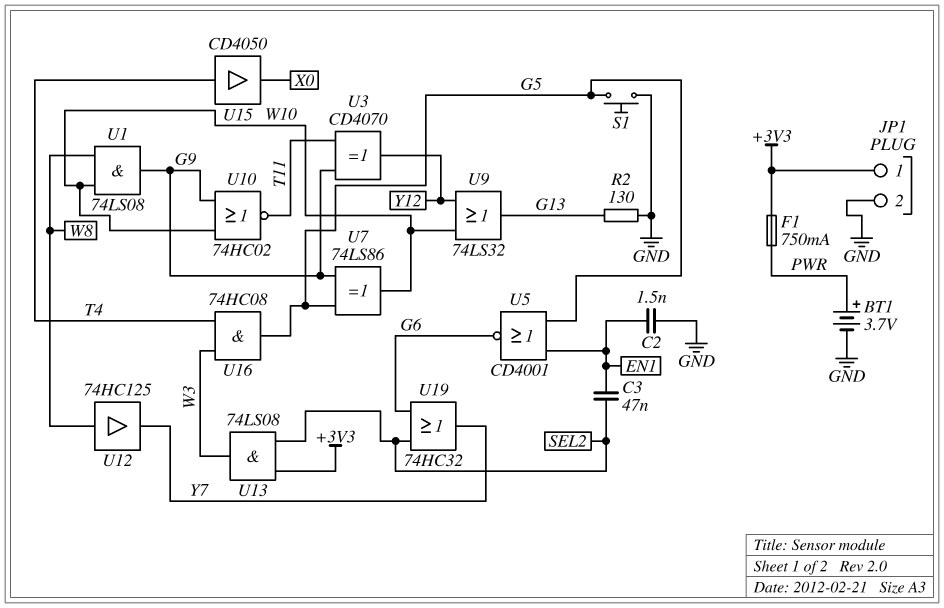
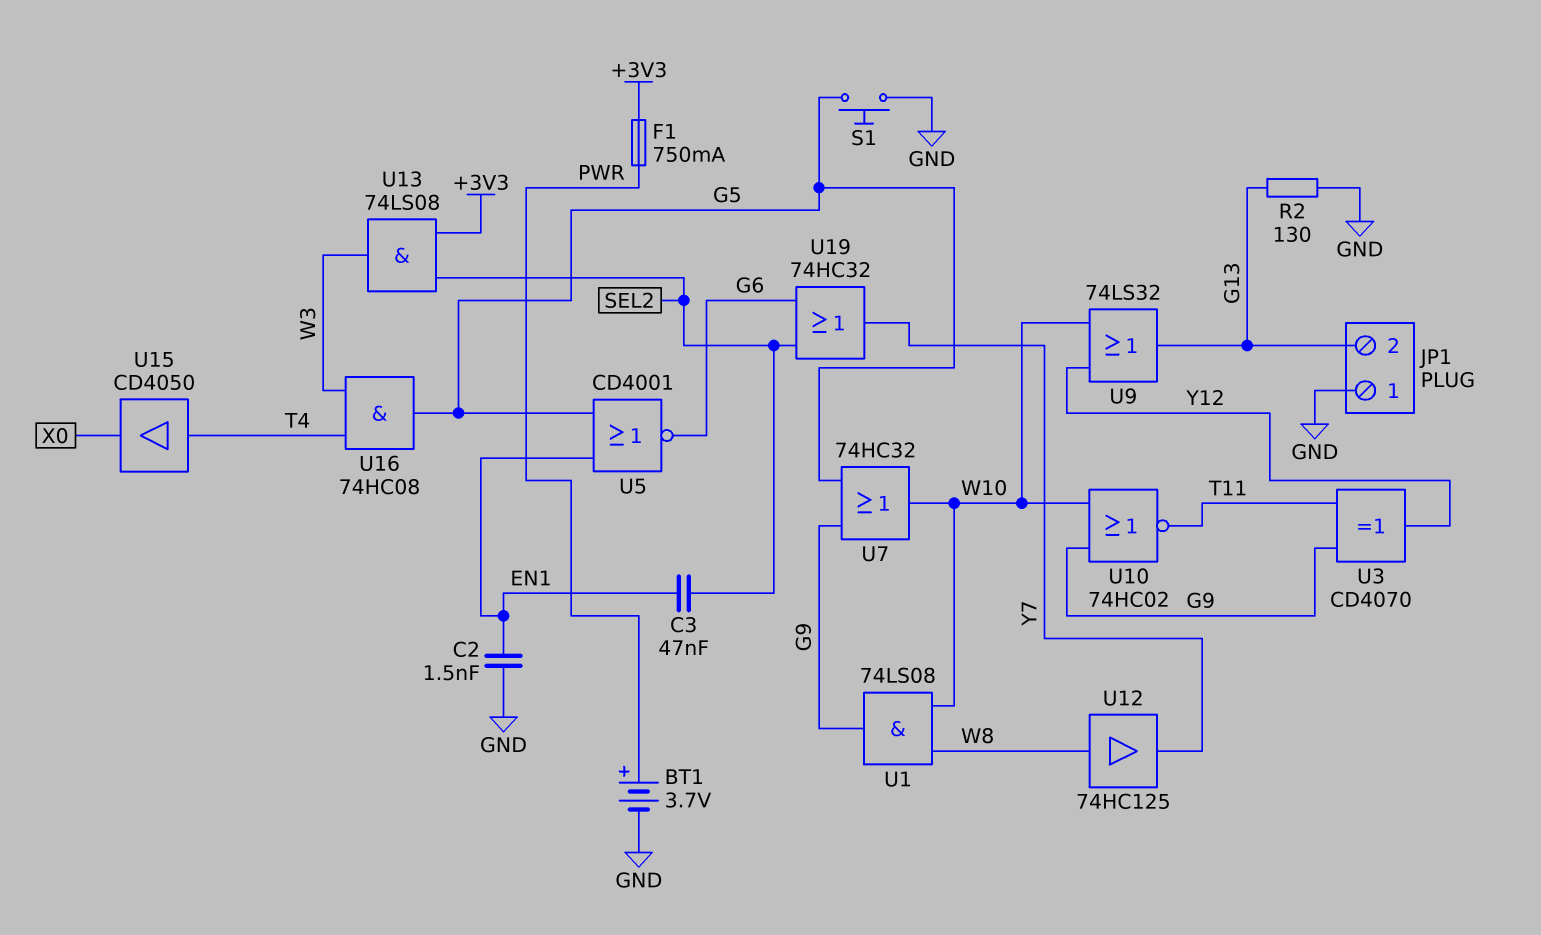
JP1 pin 1: +3V3 -> GND
JP1 pin 2: GND -> G13
U7: XOR 74LS86 (in G5, in G9, out W10) -> OR 74HC32 (in G5, in G9, out W10)

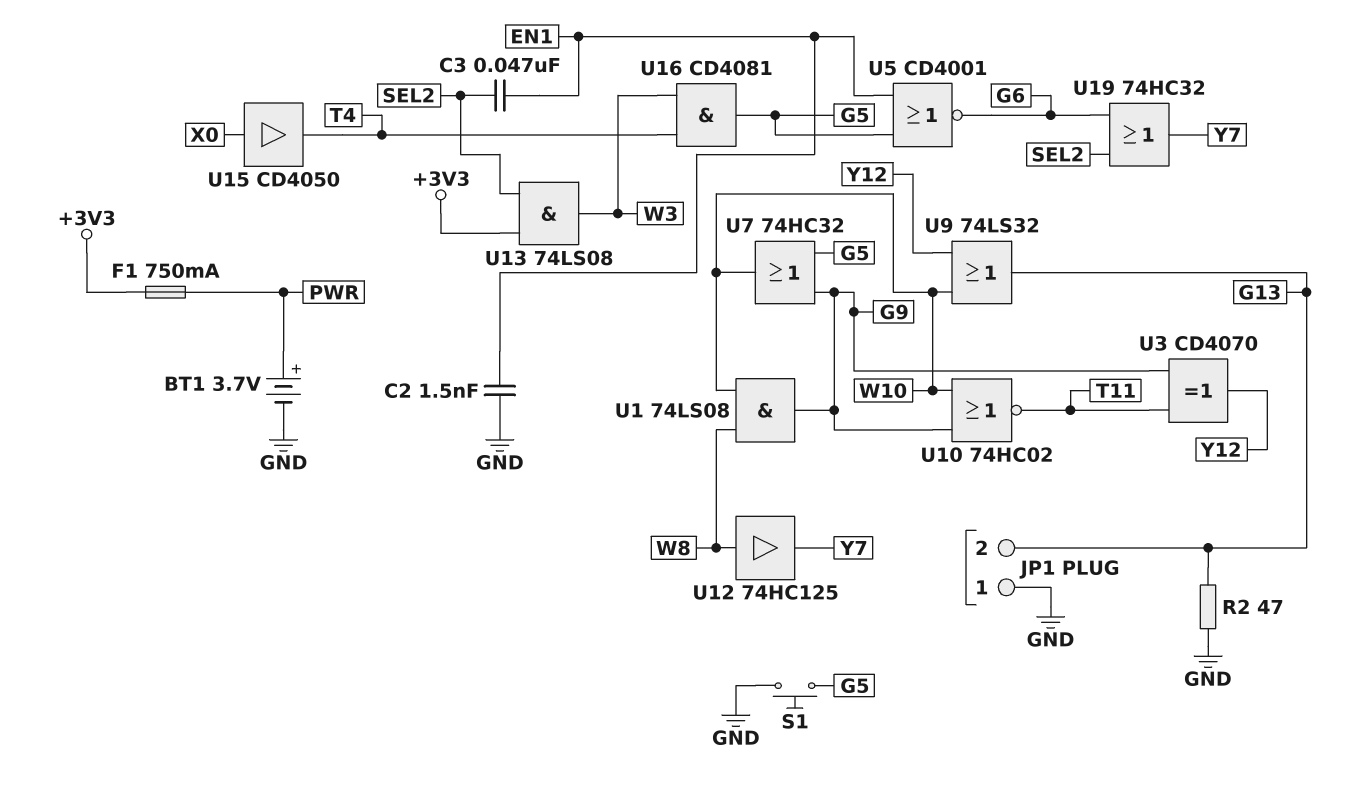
R2: 130 (G13, GND) -> 47 (G13, GND)
U15: buffer CD4050 (in T4, out X0) -> buffer CD4050 (in X0, out T4)
U16: AND 74HC08 (in T4, in W3, out G5) -> AND CD4081 (in T4, in W3, out G5)

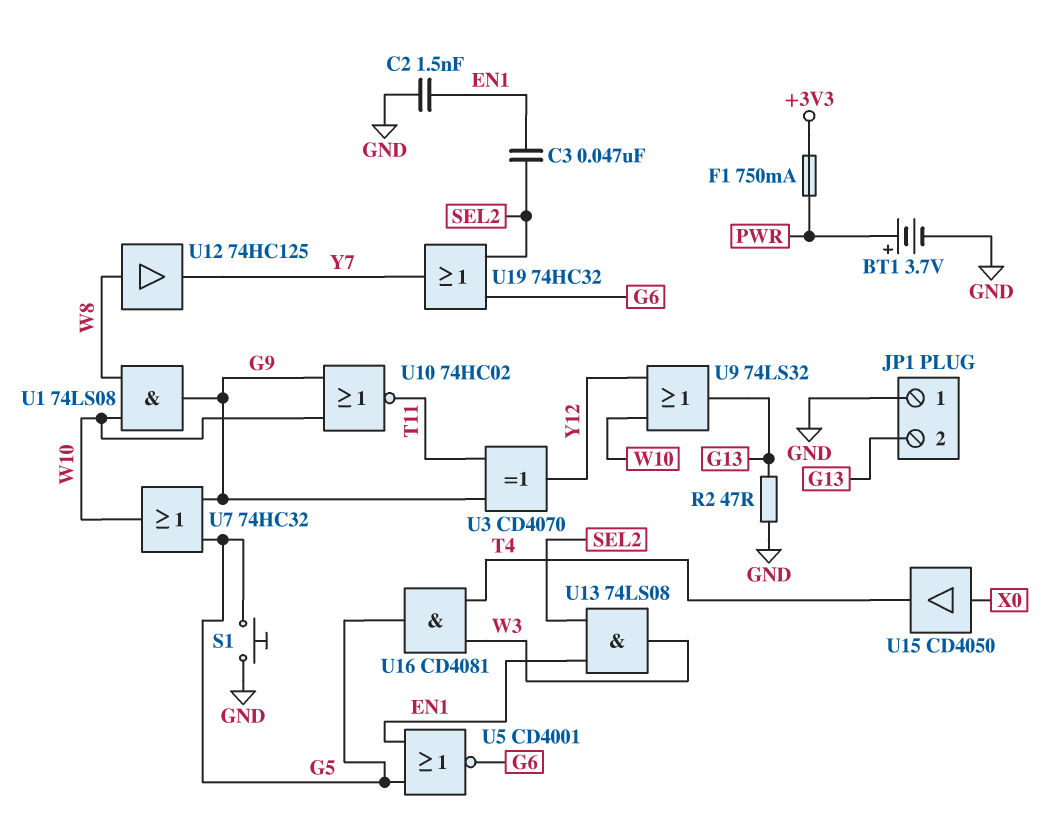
U13: AND 74LS08 (in +3V3, in SEL2, out W3) -> AND 74LS08 (in EN1, in SEL2, out W3)

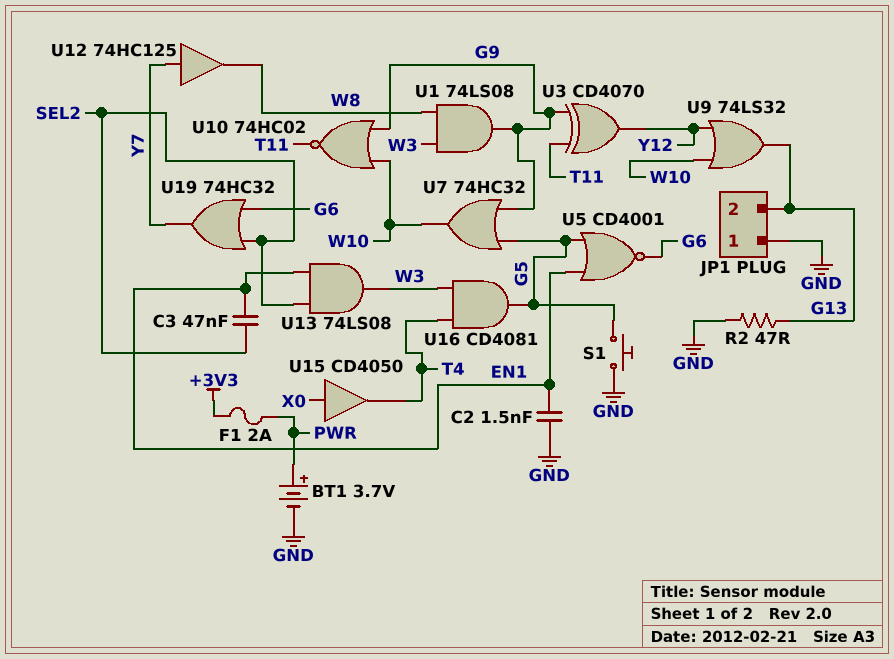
F1: 750mA (+3V3, PWR) -> 2A (+3V3, PWR)
U1: AND 74LS08 (in W8, in W10, out G9) -> AND 74LS08 (in W3, in W8, out G9)
U12: buffer 74HC125 (in W8, out Y7) -> buffer 74HC125 (in Y7, out W8)

